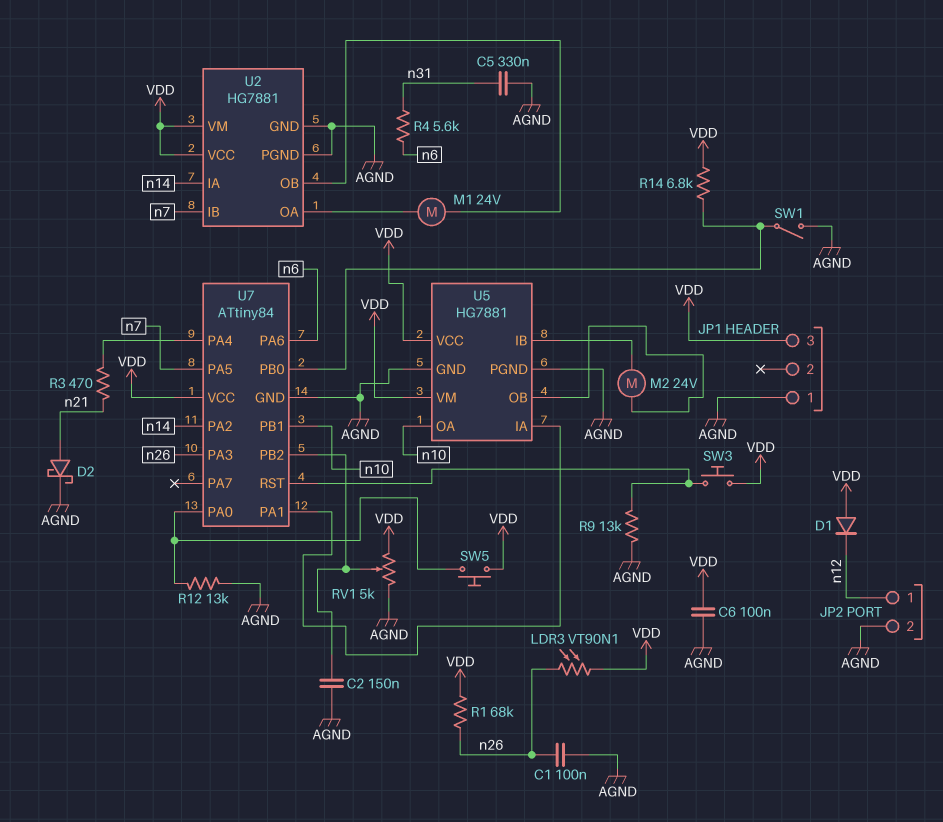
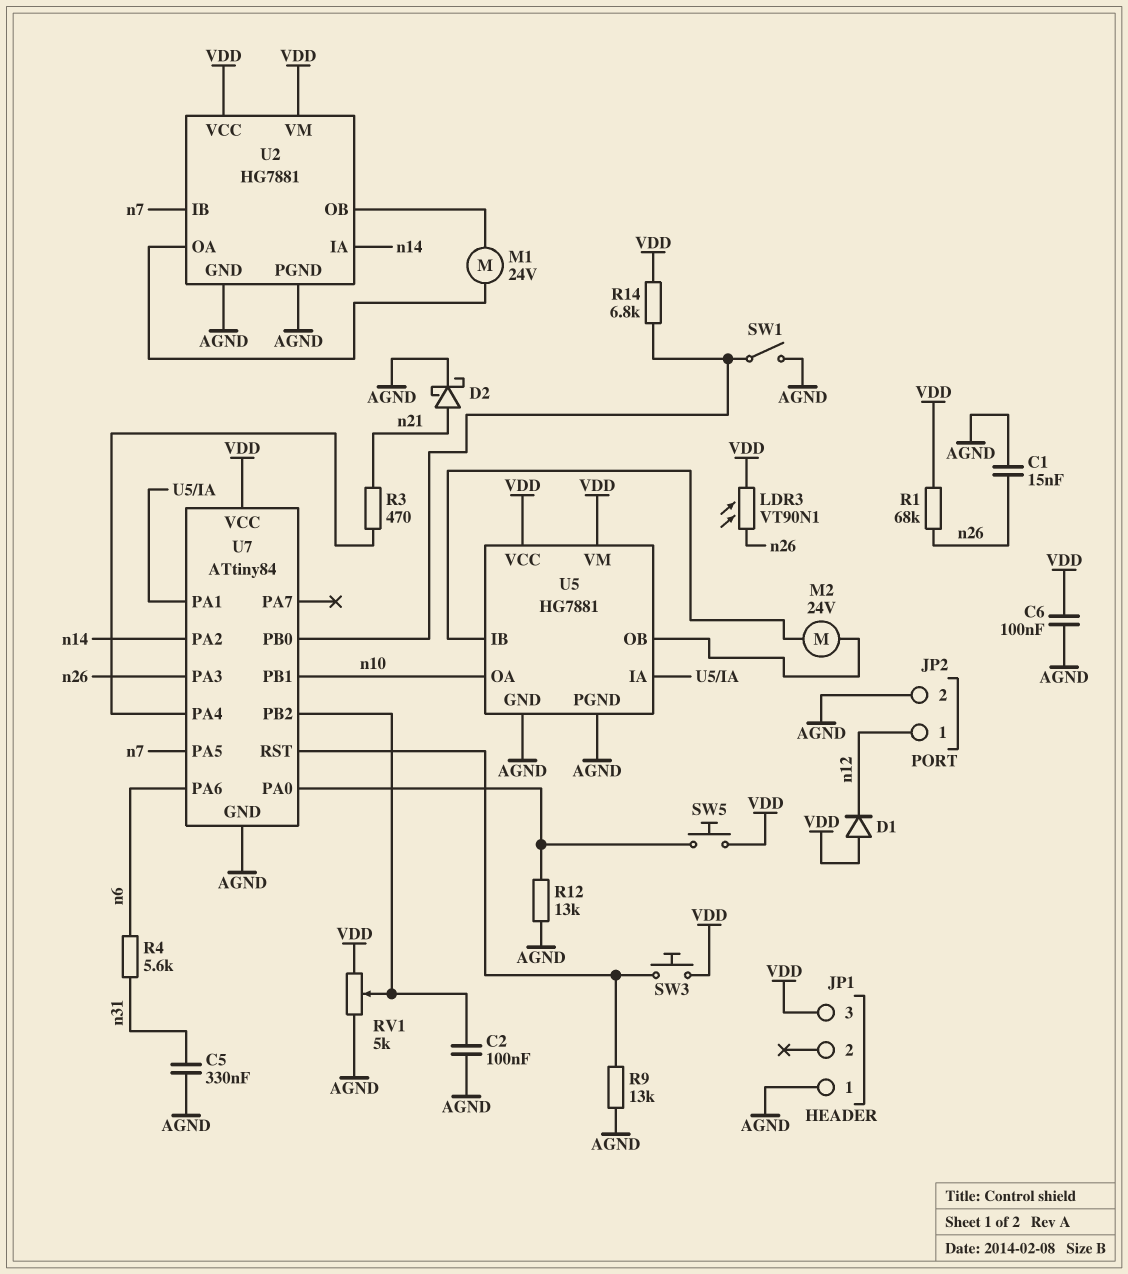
C1: 100nF (AGND, n26) -> 15nF (AGND, n26)
C2: 150nF (AGND, U7/PB2) -> 100nF (AGND, U7/PB2)

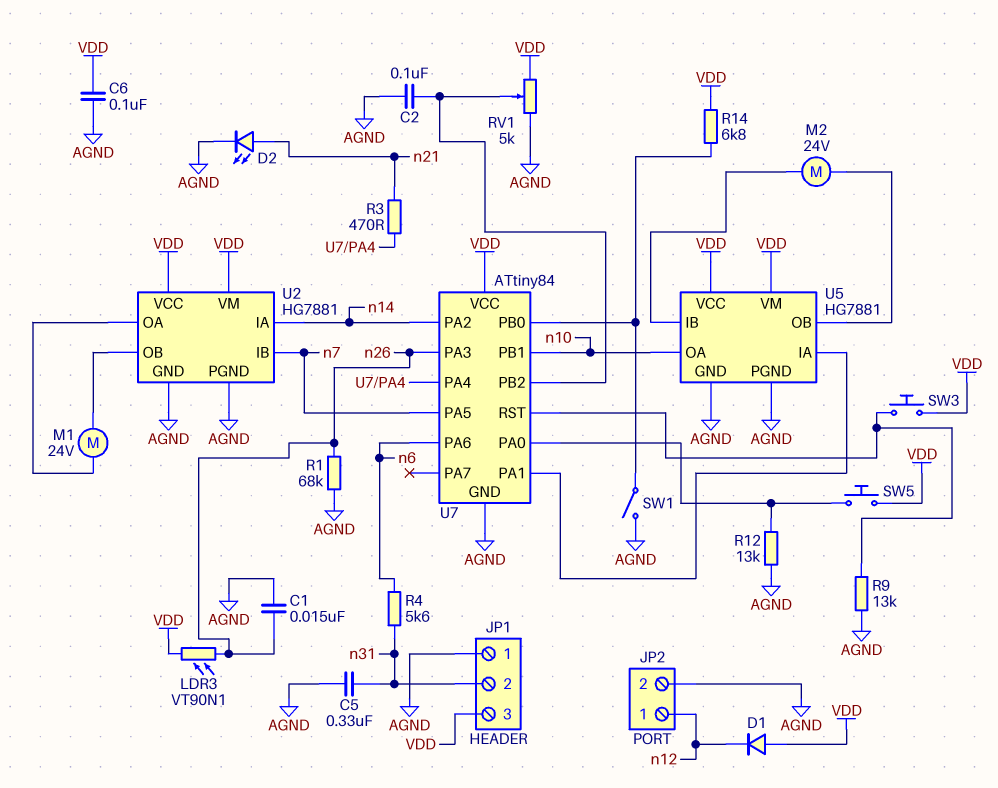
D2: schottky (A n21, K AGND) -> LED (A n21, K AGND)
JP1 pin 2: none -> n31
R1: 68k (VDD, n26) -> 68k (AGND, n26)

